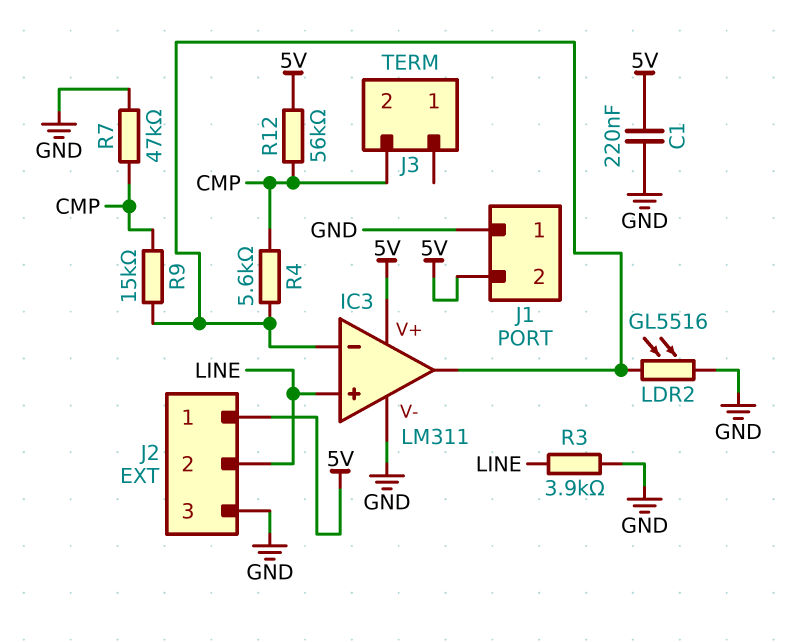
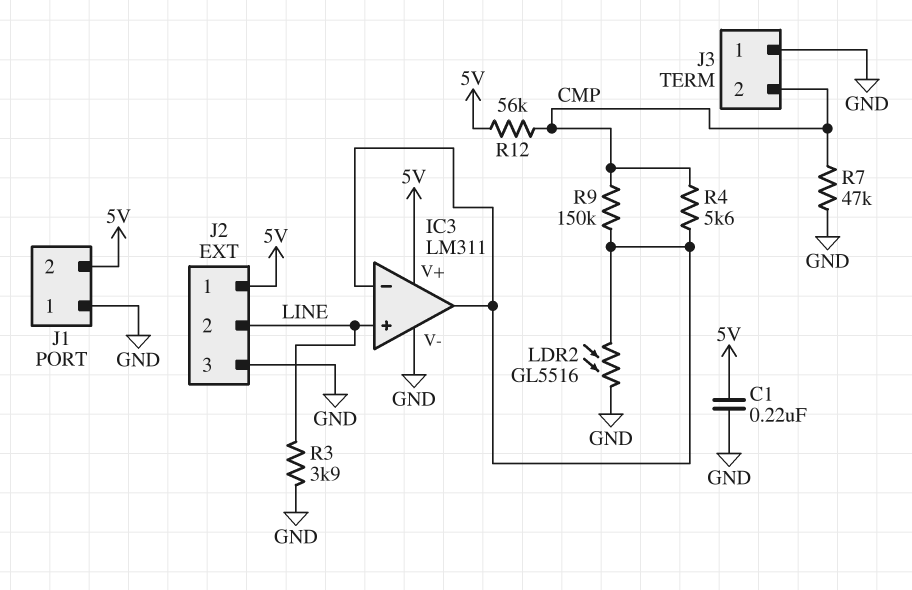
J3 pin 1: none -> GND
R9: 15k (CMP, IC3/in-) -> 150k (CMP, IC3/in-)

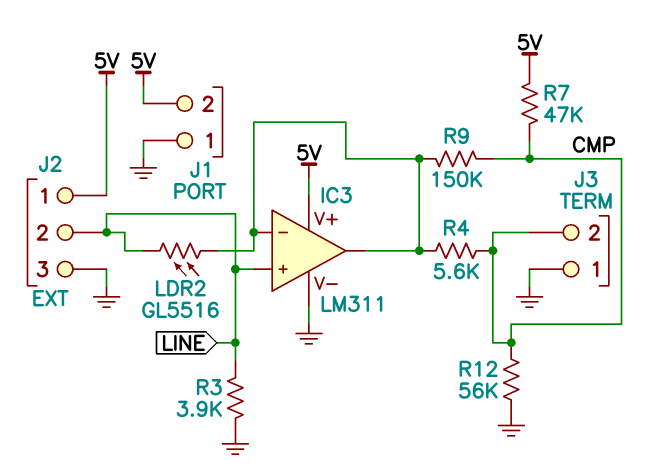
C1: 220nF (5V, GND) -> none
LDR2: GL5516 (GND, IC3/in-) -> GL5516 (IC3/in-, LINE)
R7: 47k (CMP, GND) -> 47k (5V, CMP)
R12: 56k (5V, CMP) -> 56k (CMP, GND)

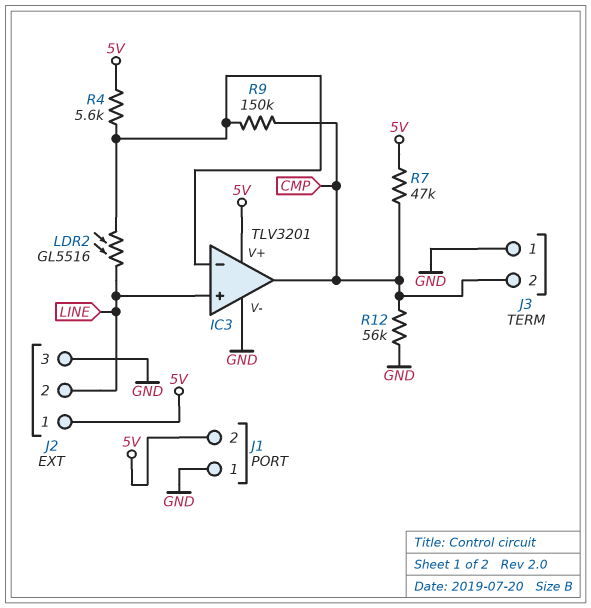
IC3: LM311 -> TLV3201
IC3 pin out: IC3/in- -> CMP
R3: 3.9k (GND, LINE) -> none
R4: 5.6k (CMP, IC3/in-) -> 5.6k (5V, IC3/in-)

